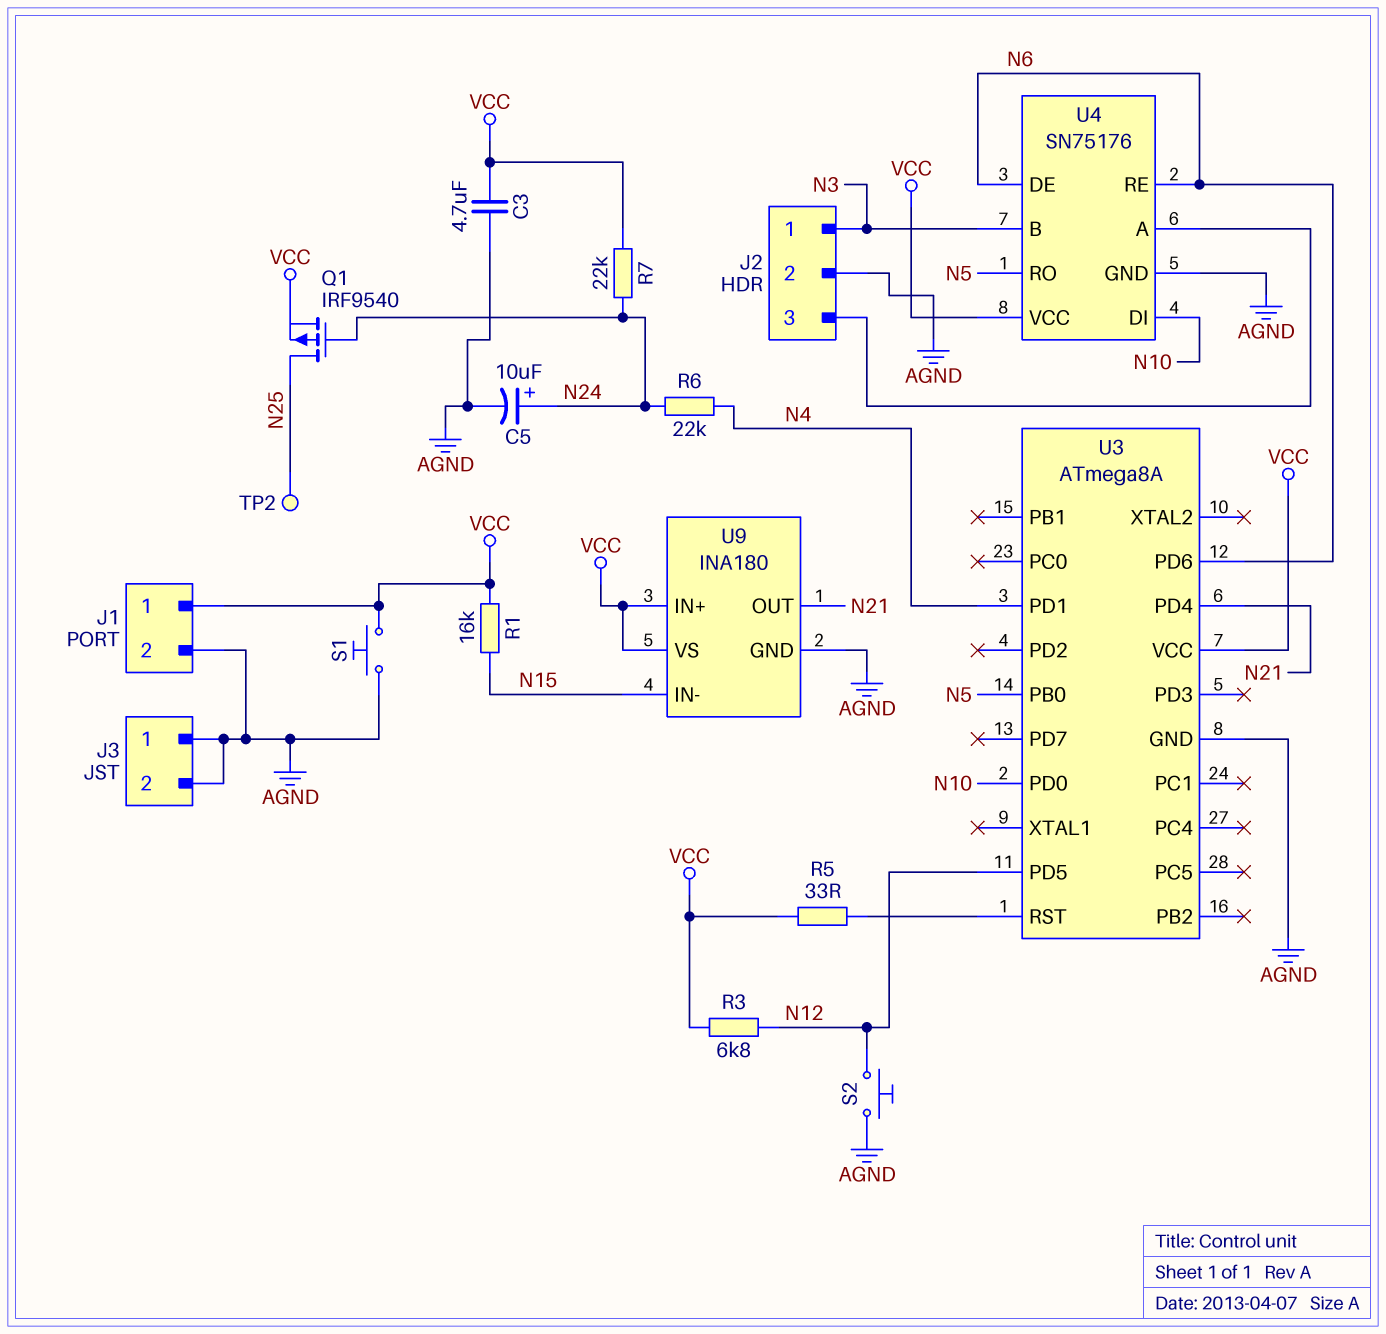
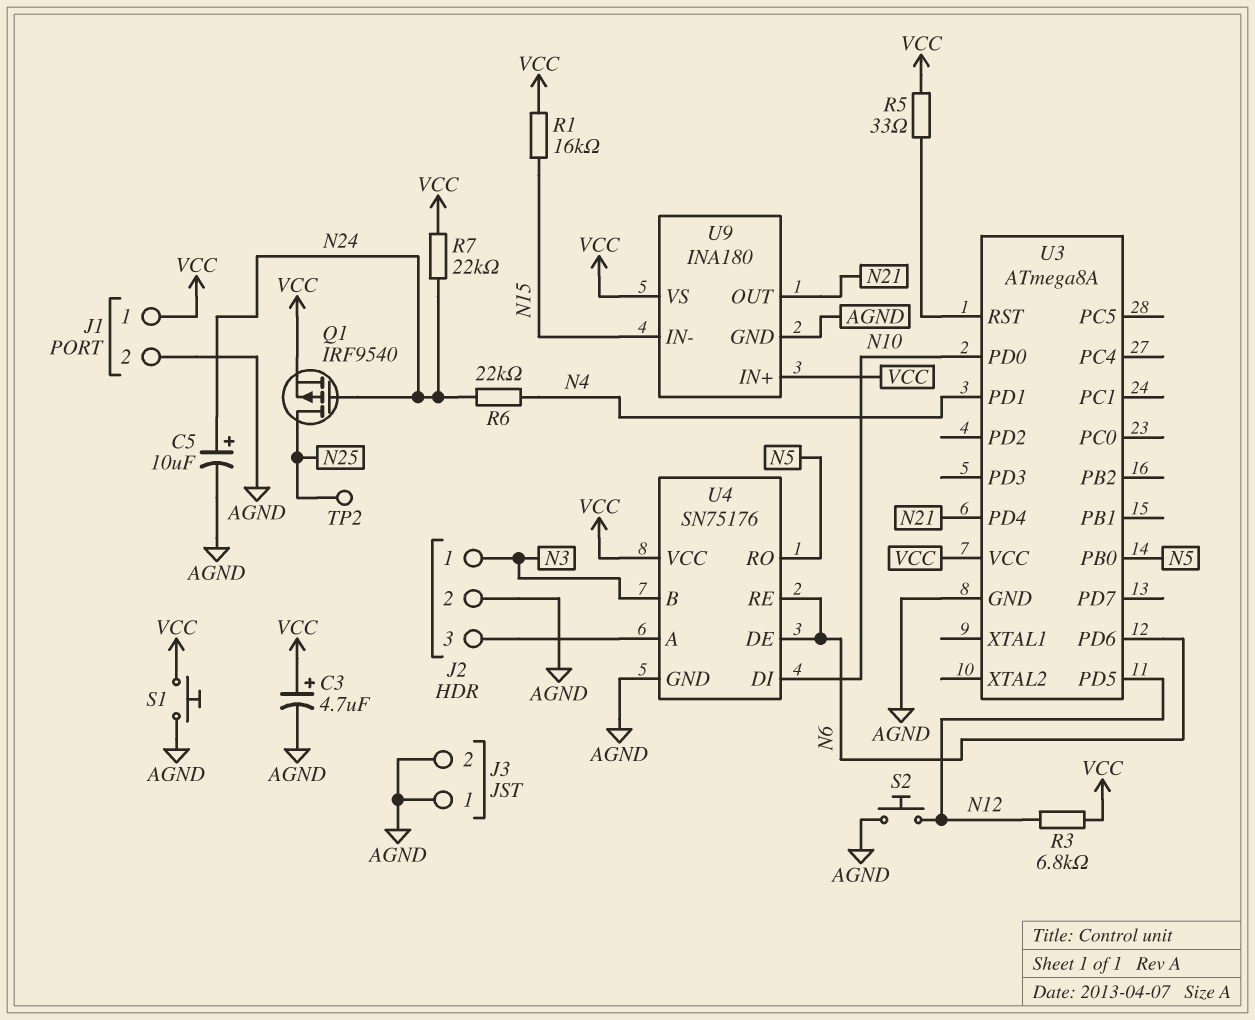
C3: 4.7uF (AGND, VCC) -> 4.7uF (plus VCC, minus AGND)

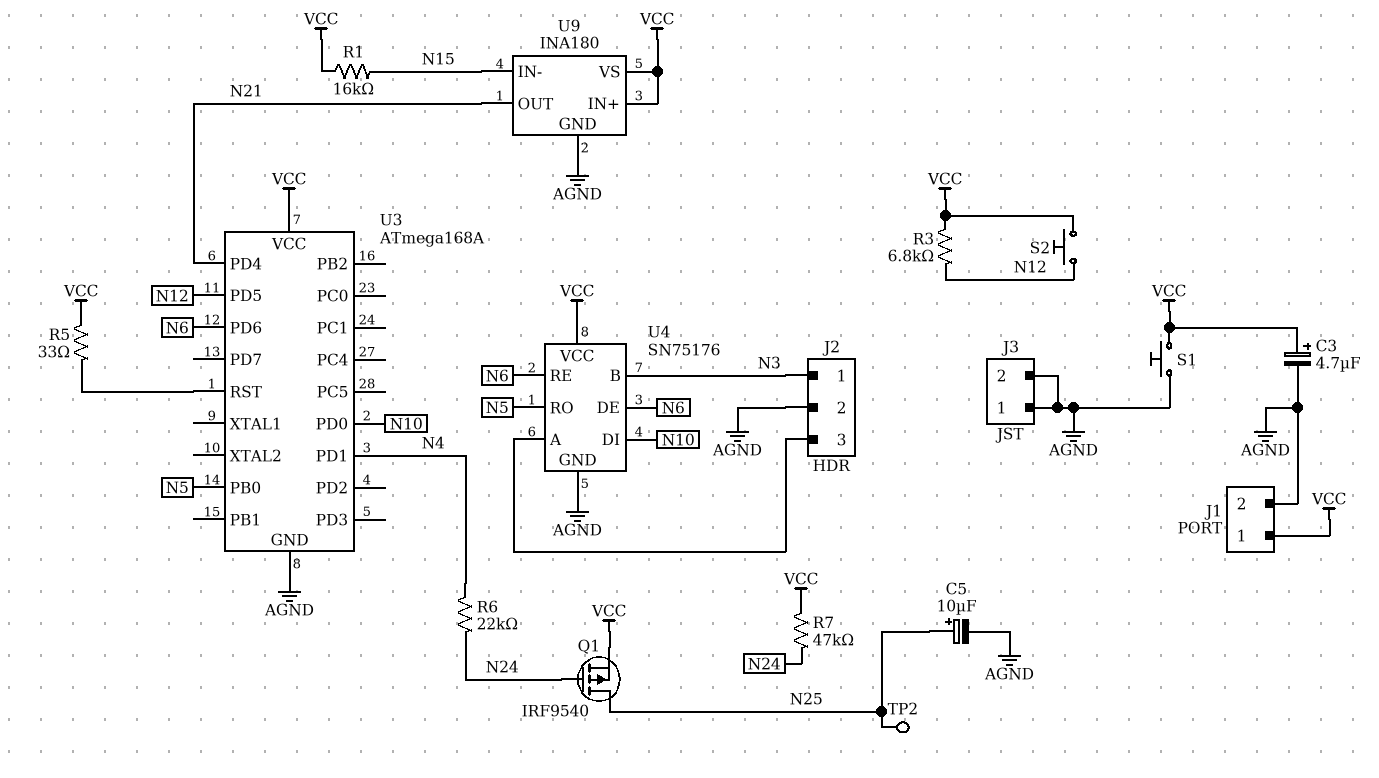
C5: 10uF (plus N24, minus AGND) -> 10uF (plus N25, minus AGND)
R7: 22k (N24, VCC) -> 47k (N24, VCC)
S2: button (AGND, N12) -> button (N12, VCC)
U3: ATmega8A -> ATmega168A

